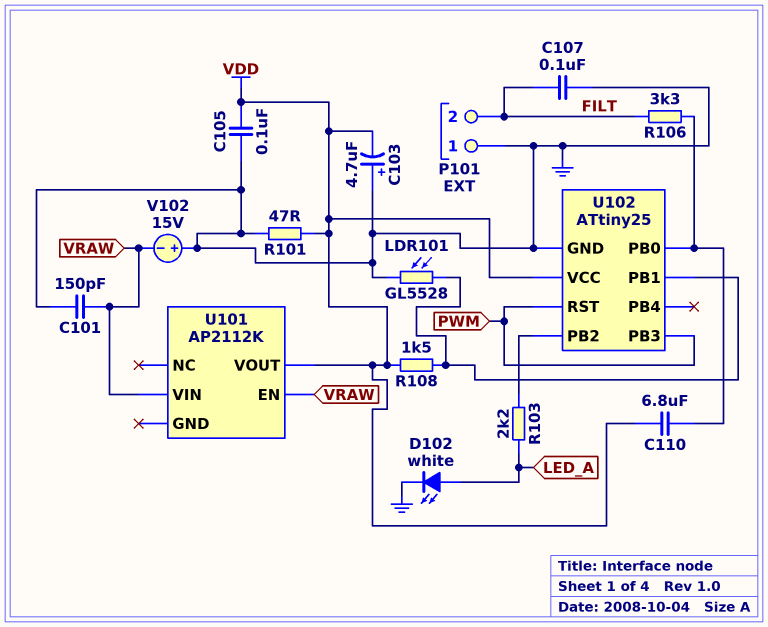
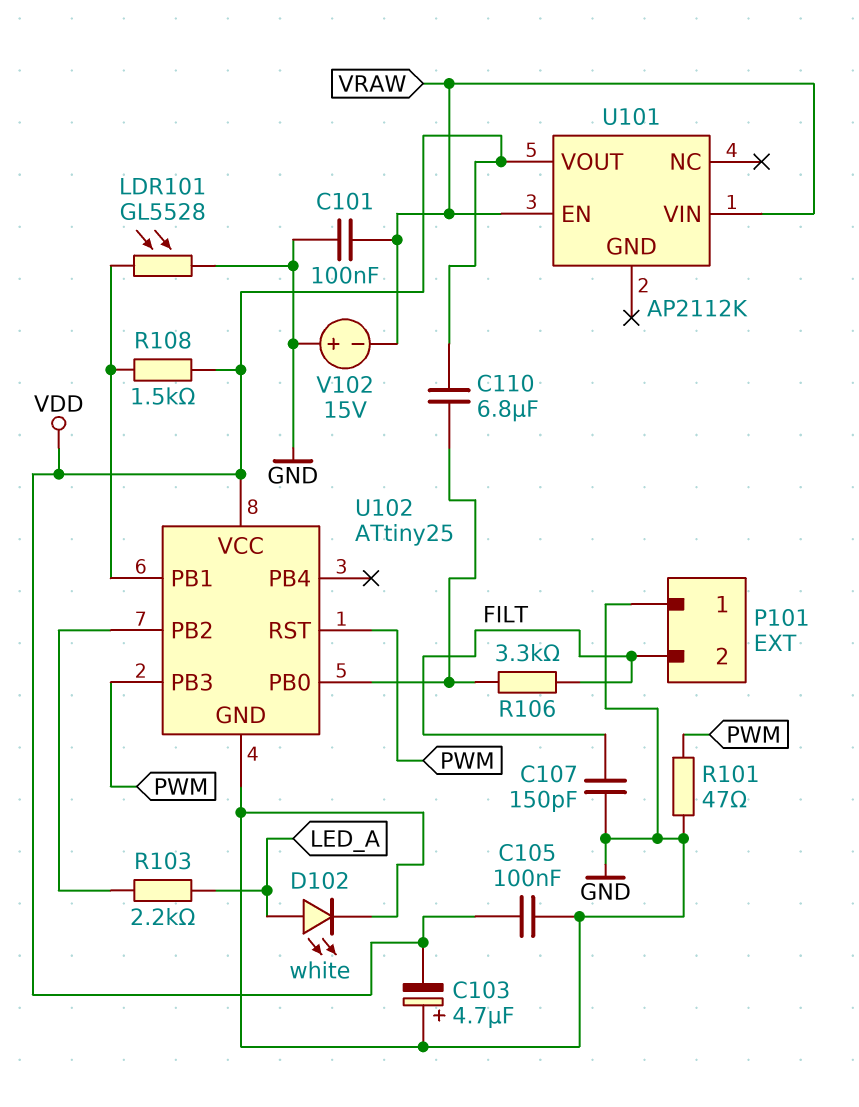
C101: 150pF (GND, VRAW) -> 100nF (GND, VRAW)
C107: 100nF (FILT, GND) -> 150pF (FILT, GND)
R101: 47 (GND, VDD) -> 47 (GND, PWM)

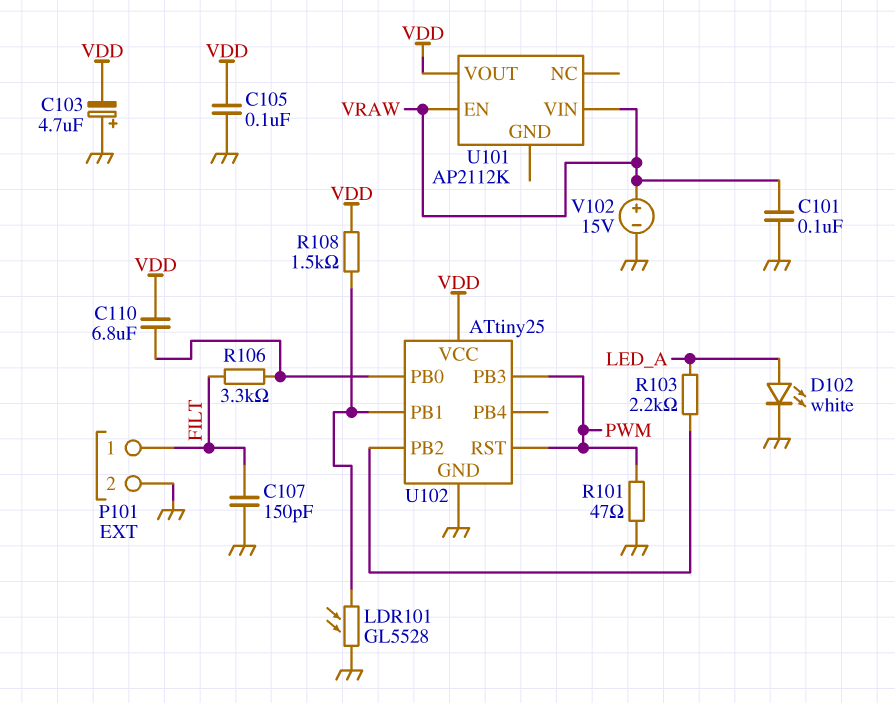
P101 pin 1: GND -> FILT
P101 pin 2: FILT -> GND
V102: 15V (plus GND, minus VRAW) -> 15V (plus VRAW, minus GND)

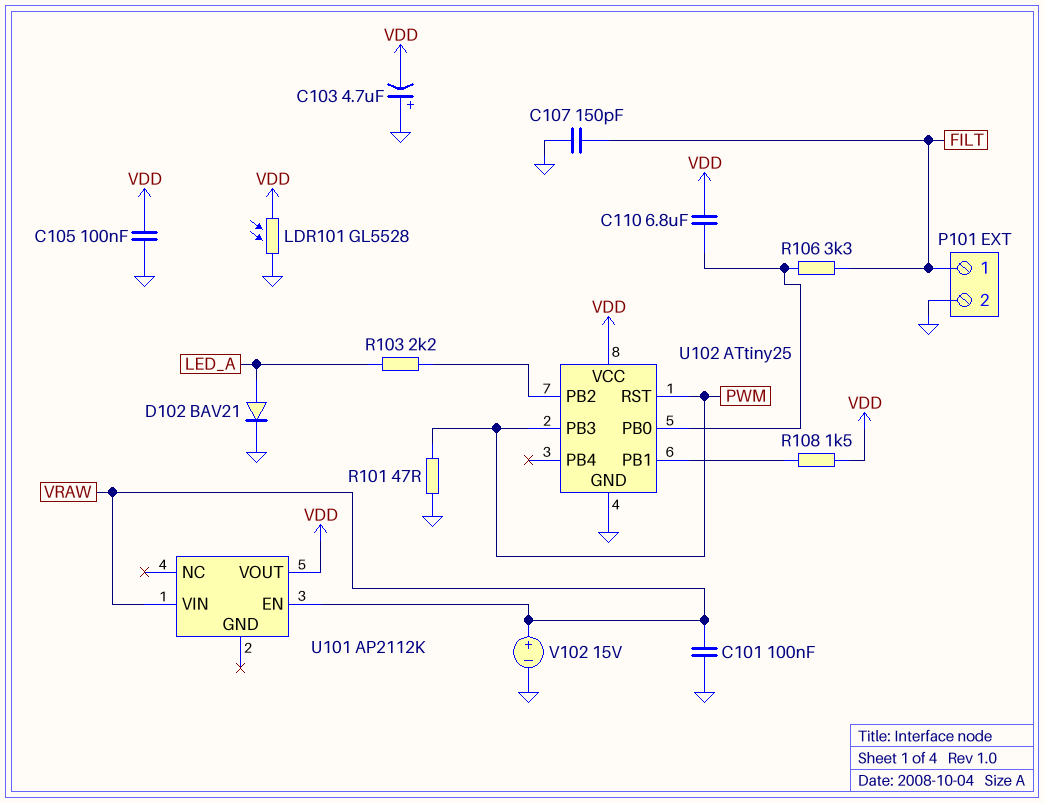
D102: LED white (A LED_A, K GND) -> diode BAV21 (A LED_A, K GND)
LDR101: GL5528 (GND, U102/PB1) -> GL5528 (GND, VDD)

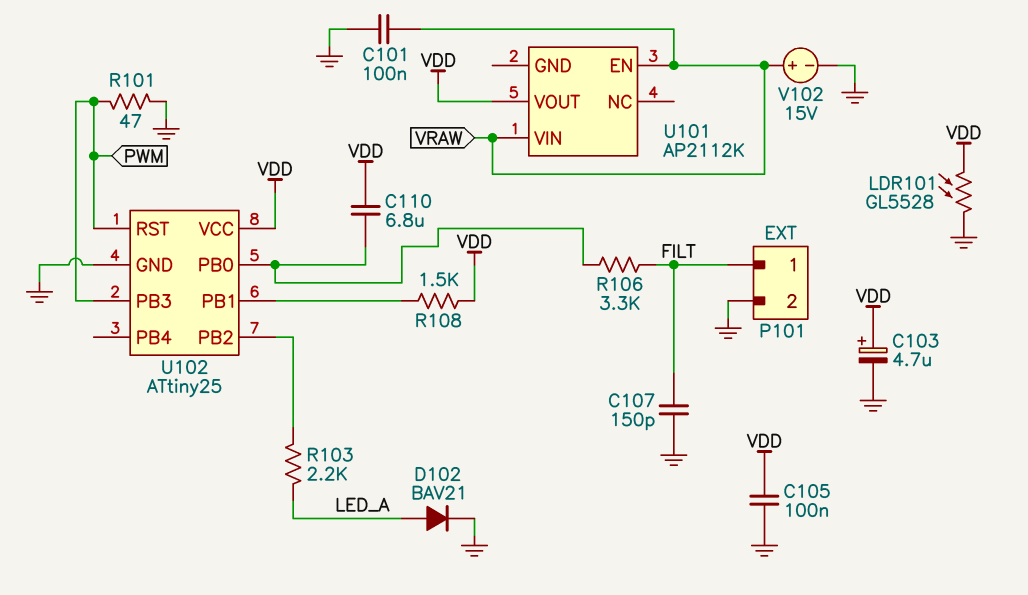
C103: 4.7uF (plus GND, minus VDD) -> 4.7uF (plus VDD, minus GND)

